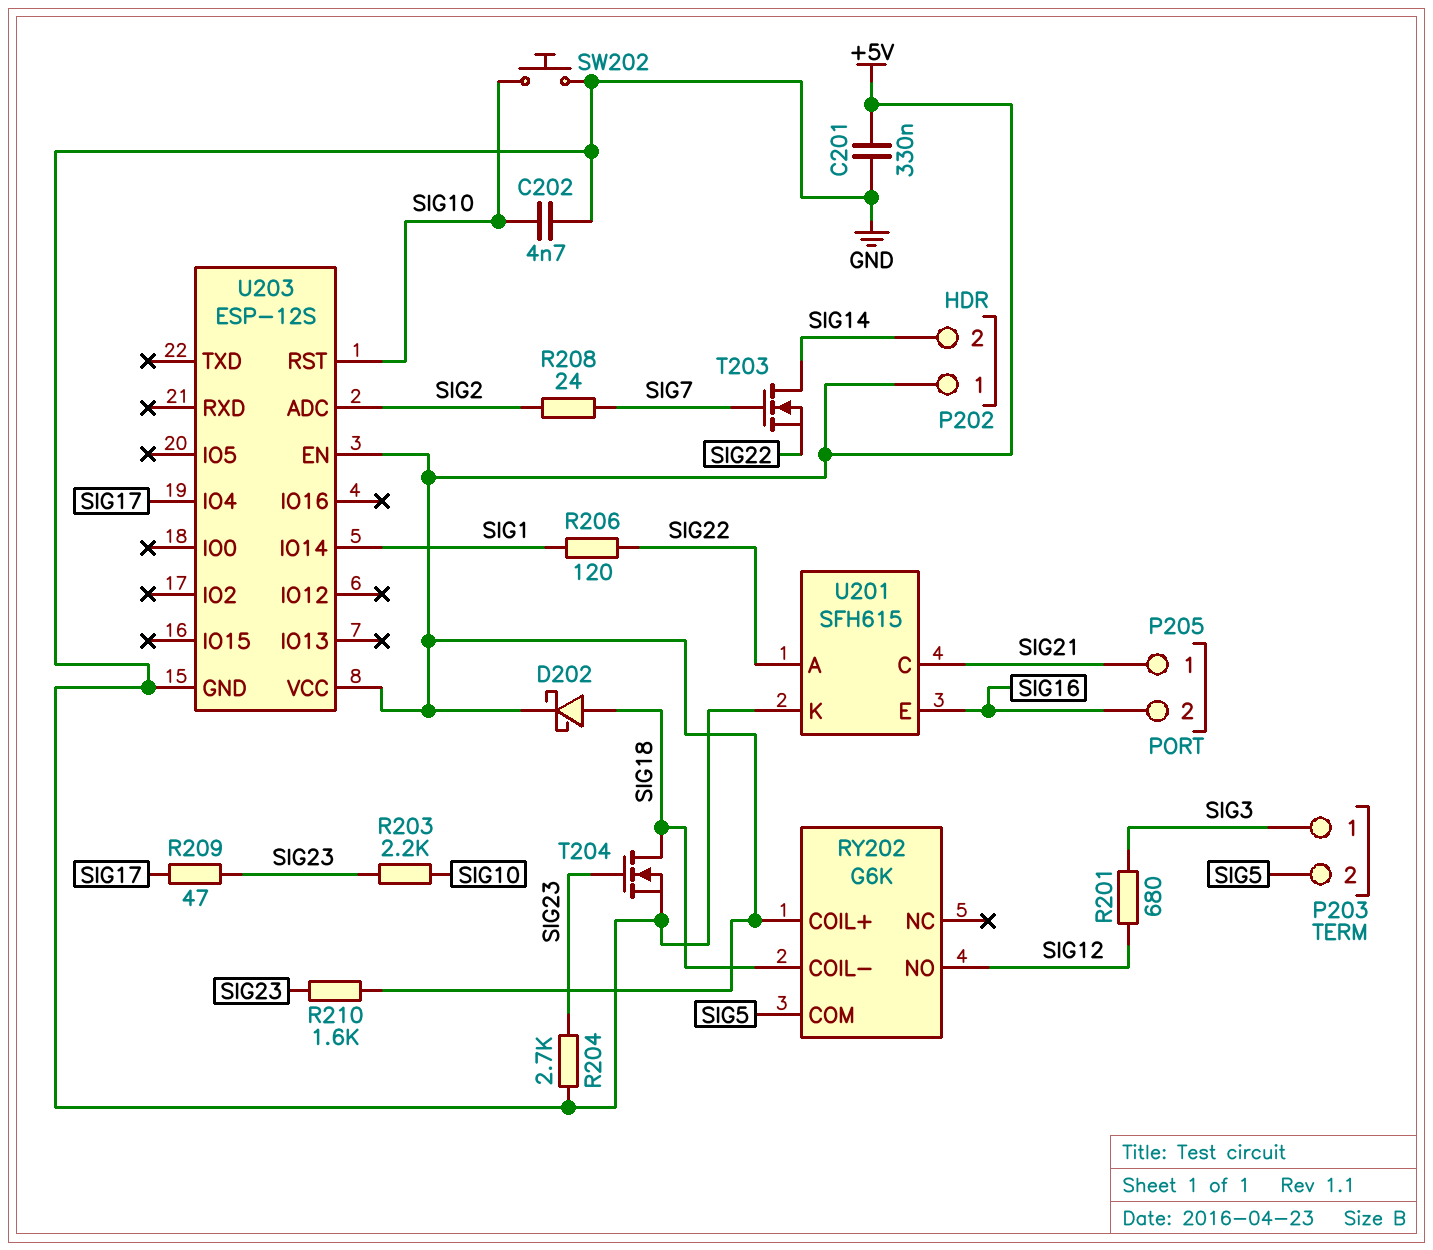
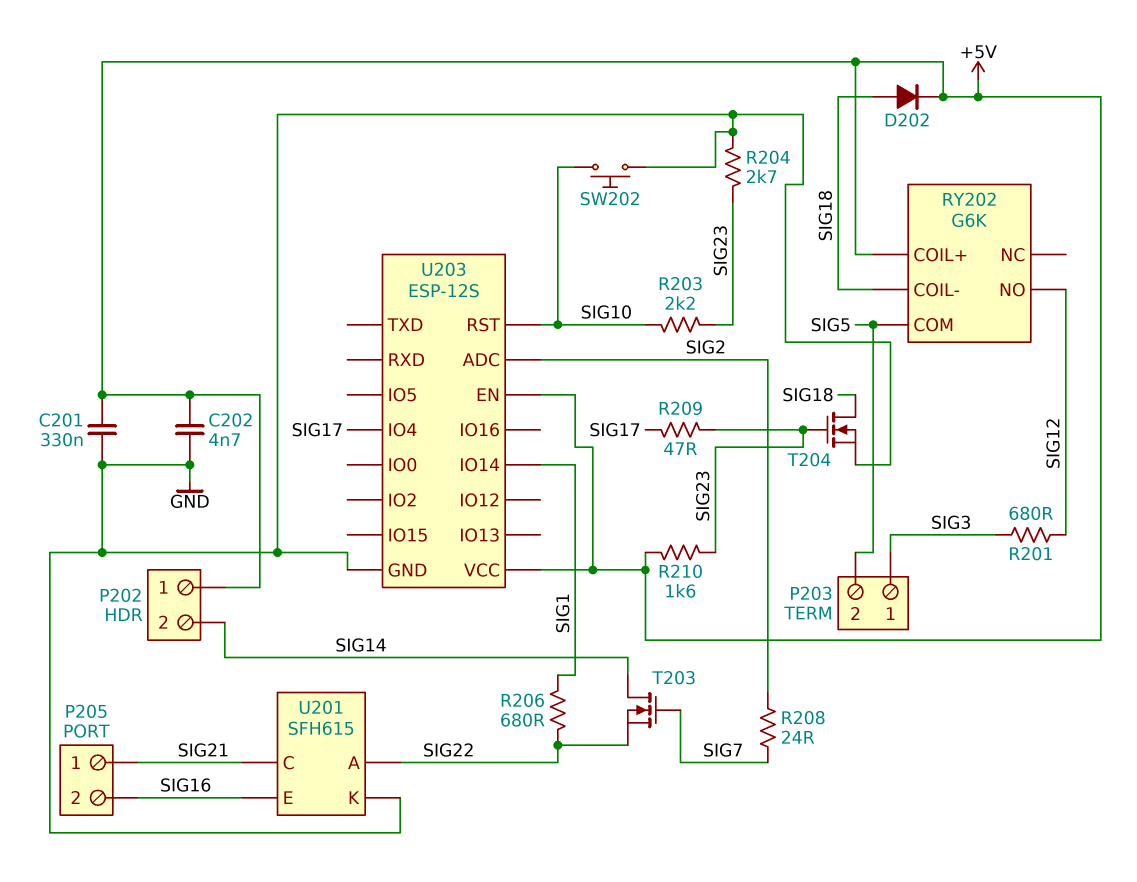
C202: 4.7nF (GND, SIG10) -> 4.7nF (+5V, GND)
D202: schottky (A SIG18, K +5V) -> diode (A SIG18, K +5V)
R206: 120 (SIG1, SIG22) -> 680 (SIG1, SIG22)

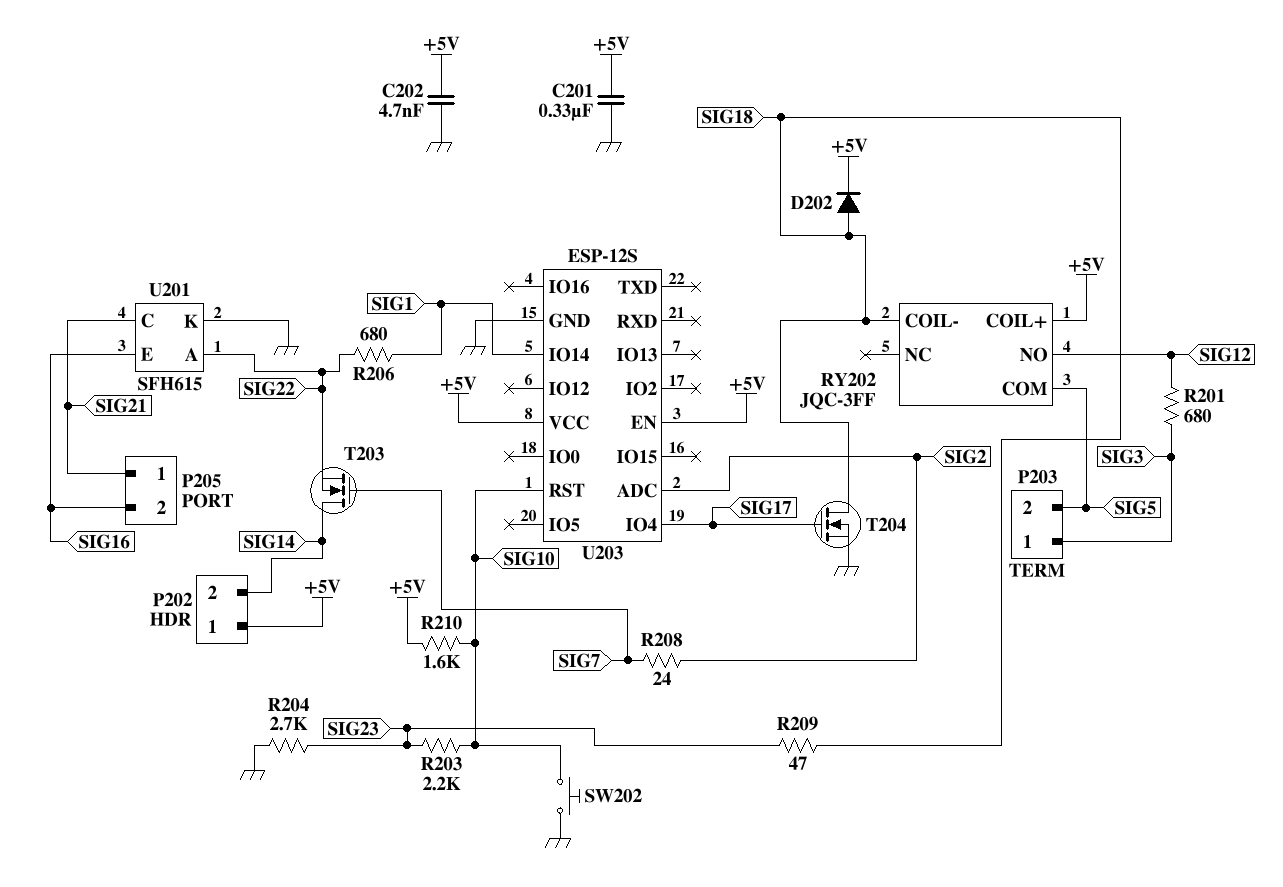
R209: 47 (SIG17, SIG23) -> 47 (SIG18, SIG23)
R210: 1.6k (+5V, SIG23) -> 1.6k (+5V, SIG10)
RY202: G6K -> JQC-3FF
T204: NMOS (G SIG23, D SIG18, S GND) -> NMOS (G SIG17, D SIG18, S GND)

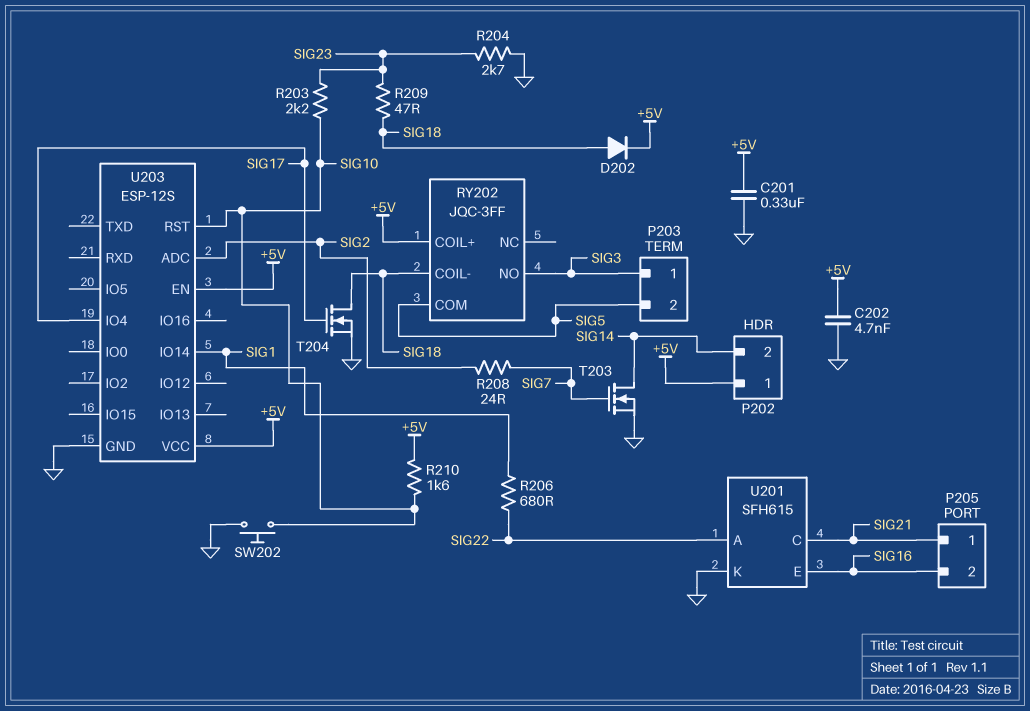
R201: 680 (SIG3, SIG12) -> none
RY202 pin NO: SIG12 -> SIG3
T203: NMOS (G SIG7, D SIG14, S SIG22) -> NMOS (G SIG7, D SIG14, S GND)

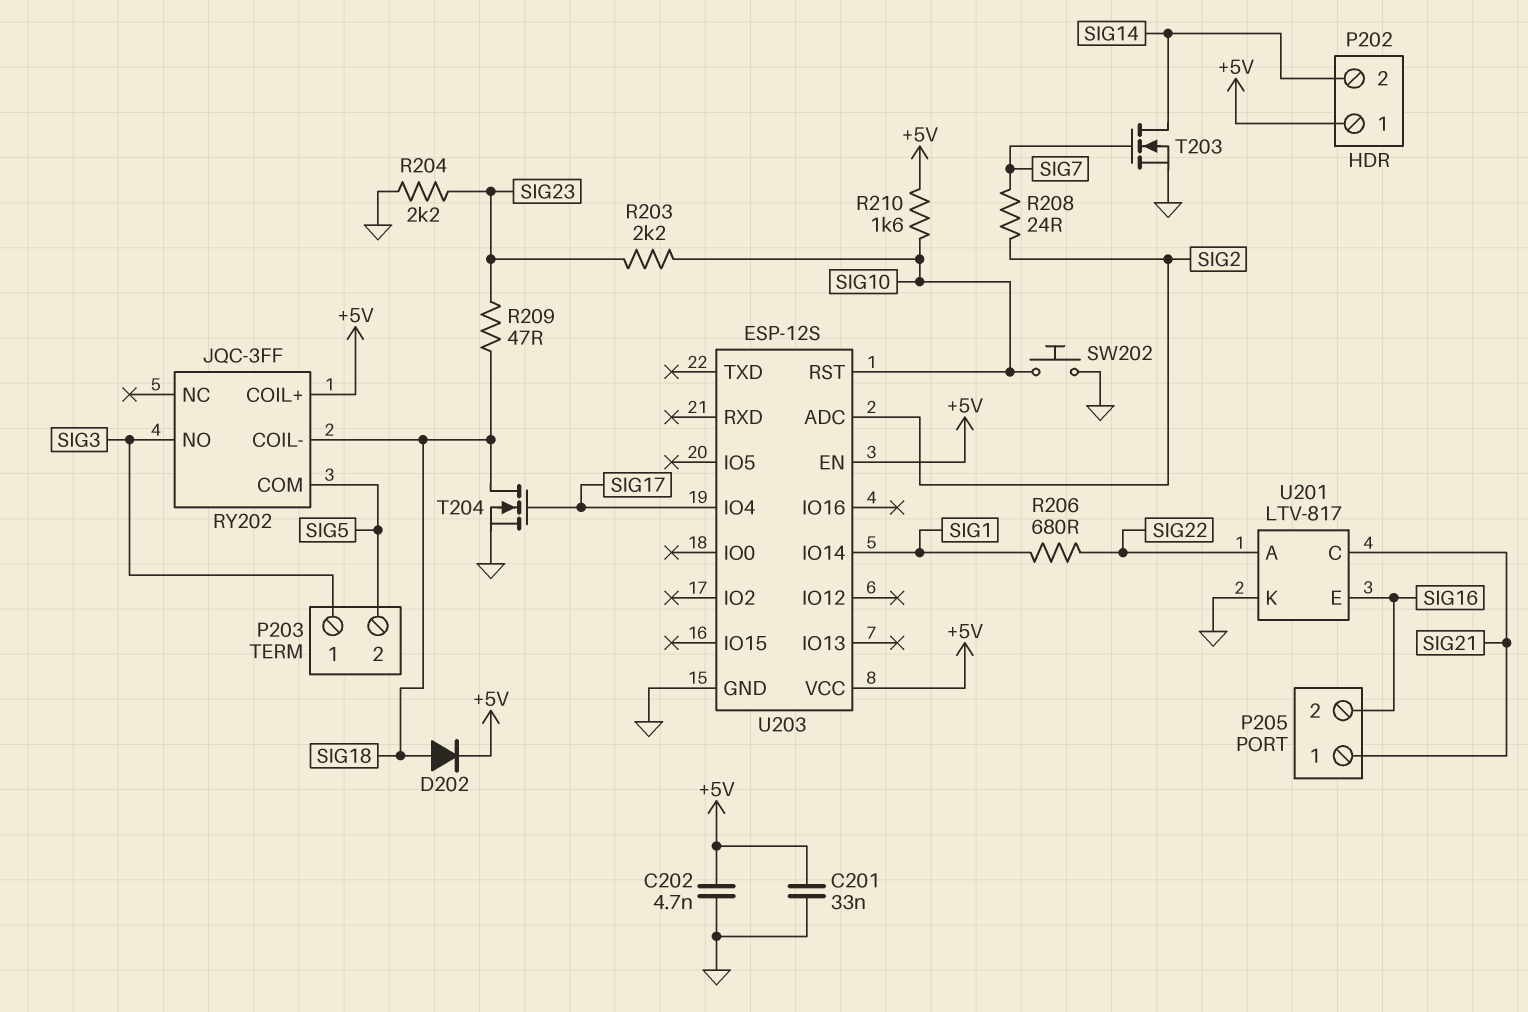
C201: 330nF (+5V, GND) -> 33nF (+5V, GND)
R204: 2.7k (GND, SIG23) -> 2.2k (GND, SIG23)
U201: SFH615 -> LTV-817

